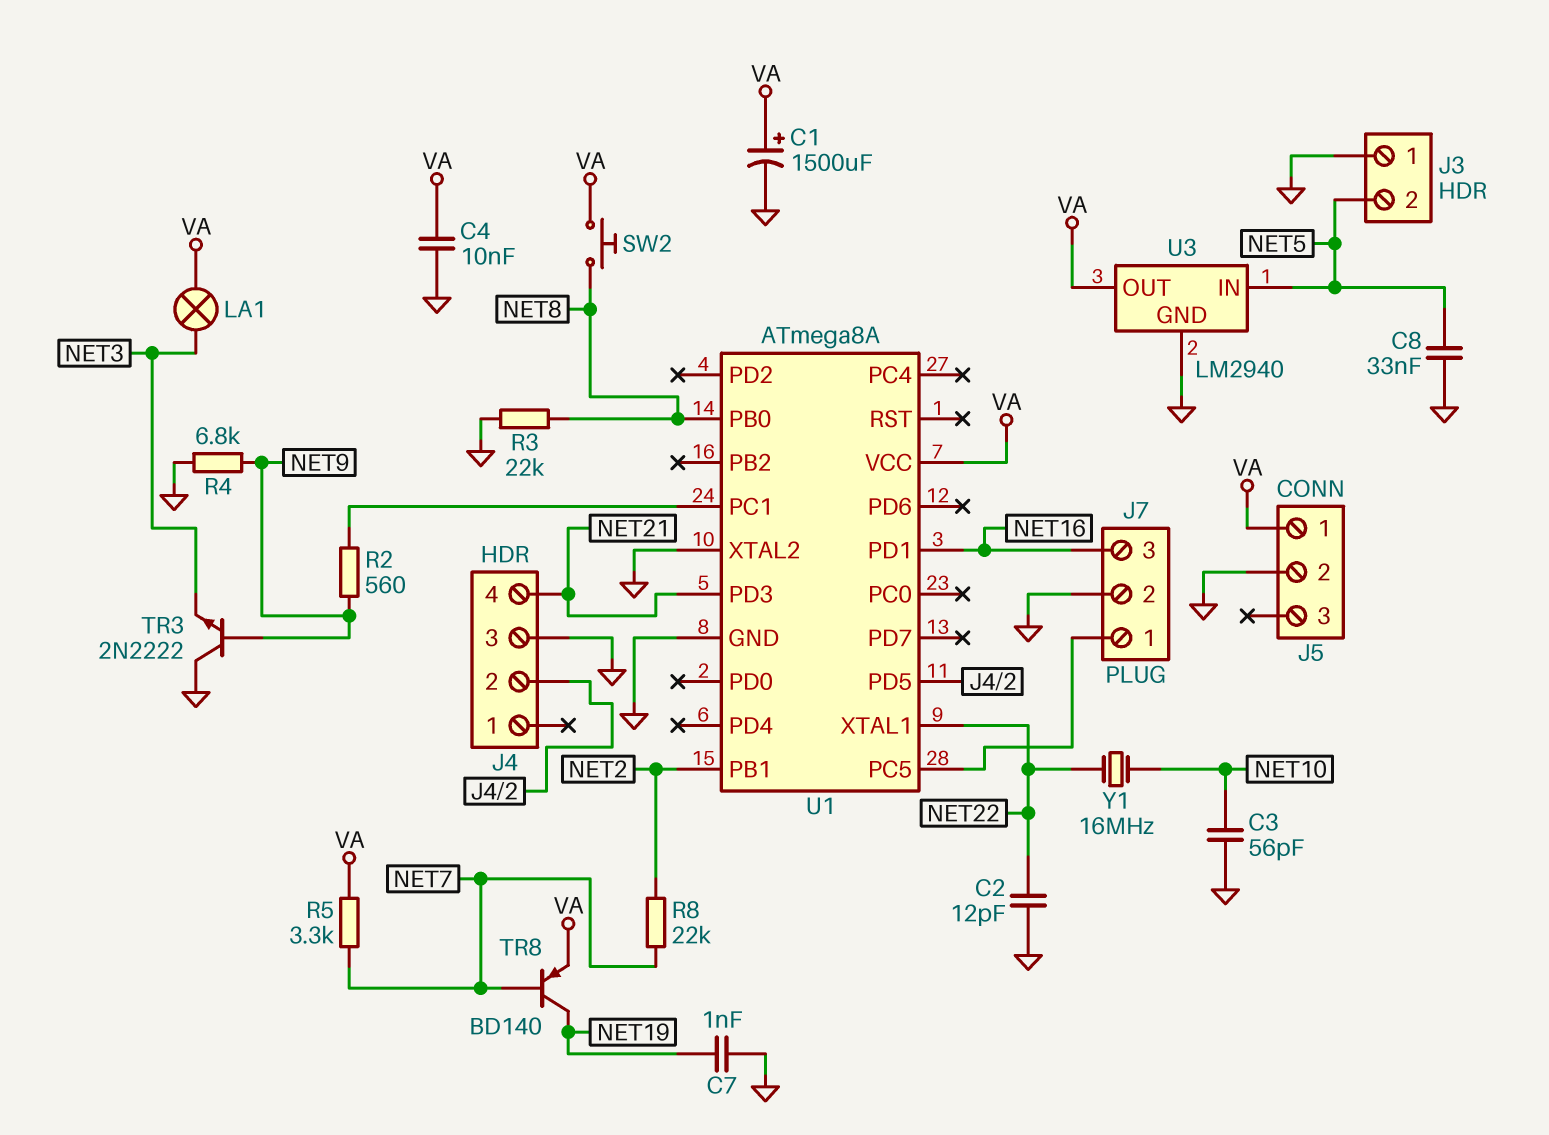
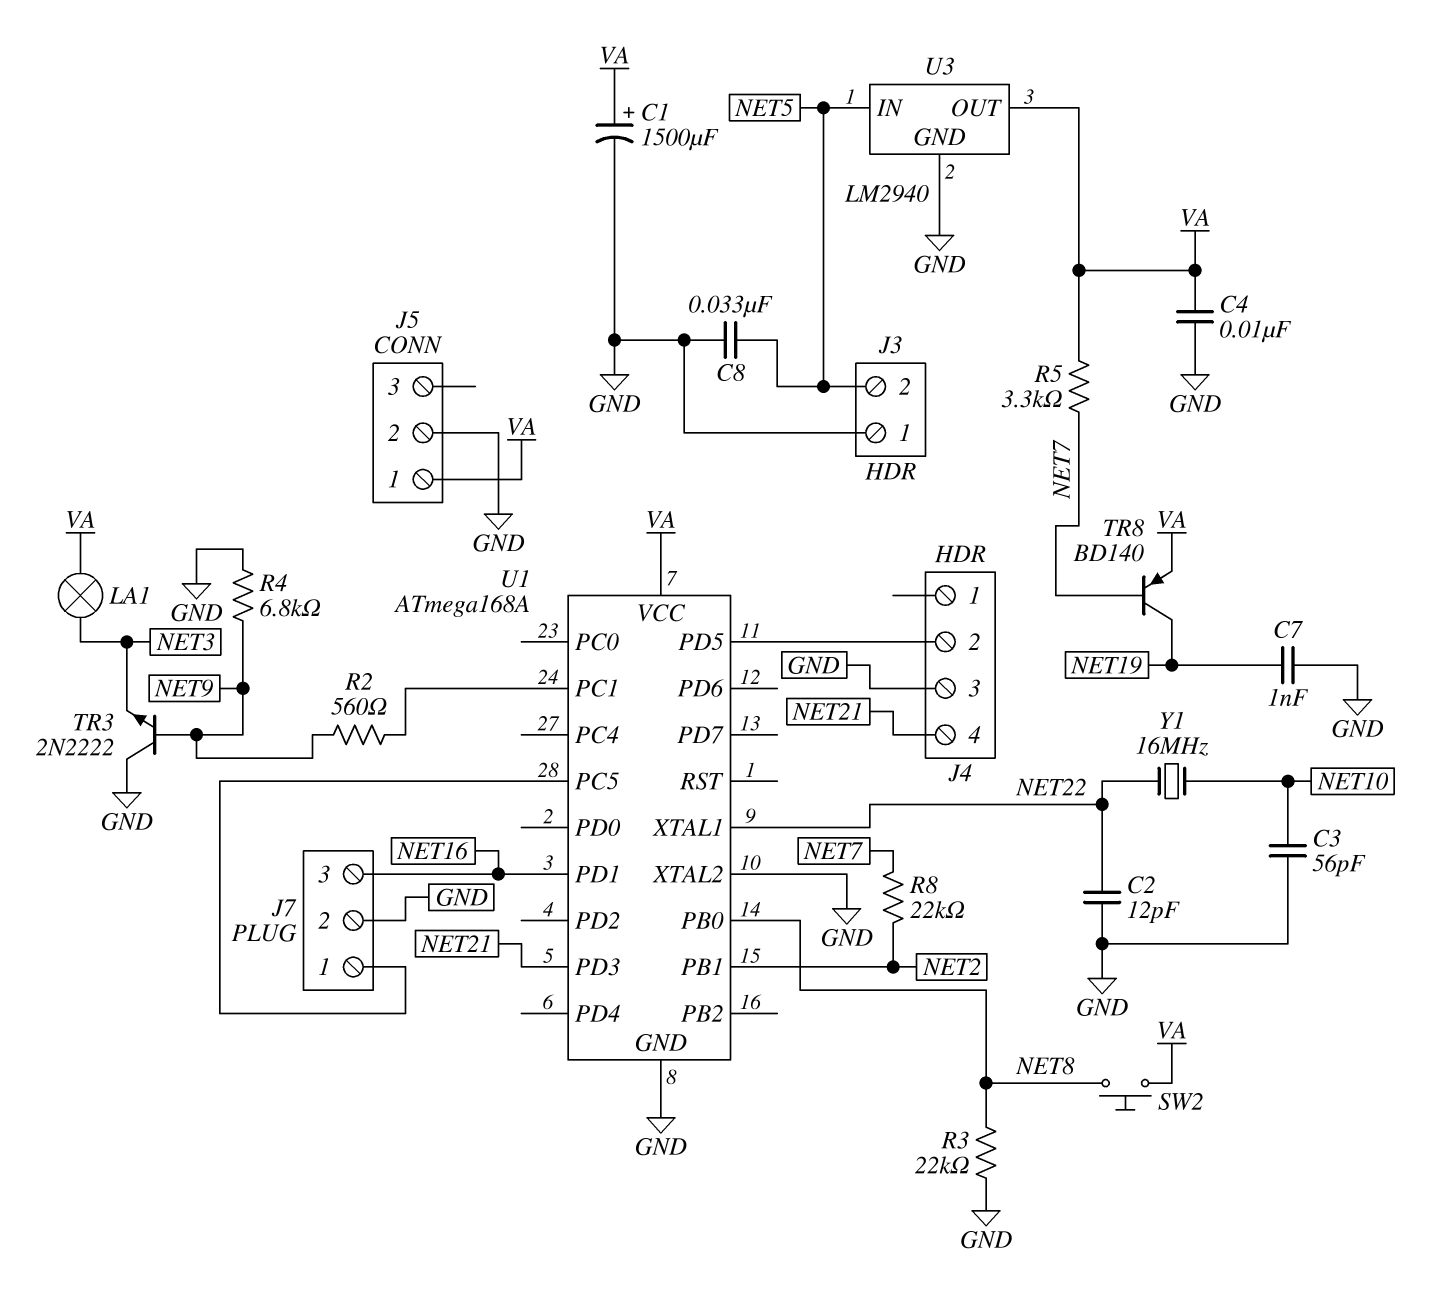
U1: ATmega8A -> ATmega168A

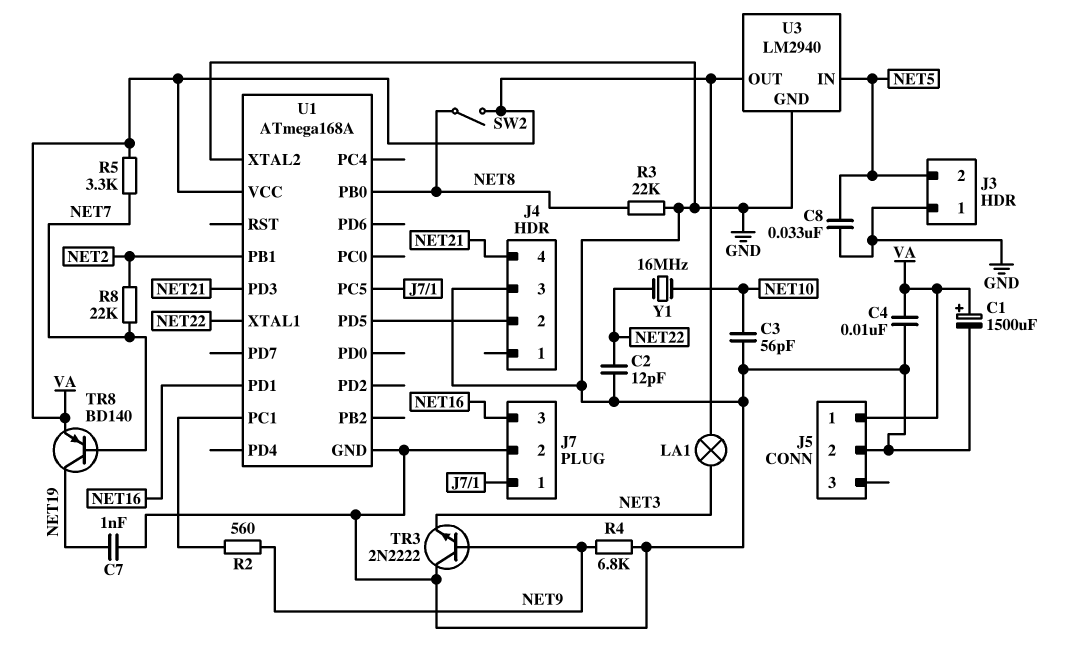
SW2: button (NET8, VA) -> switch (NET8, VA)

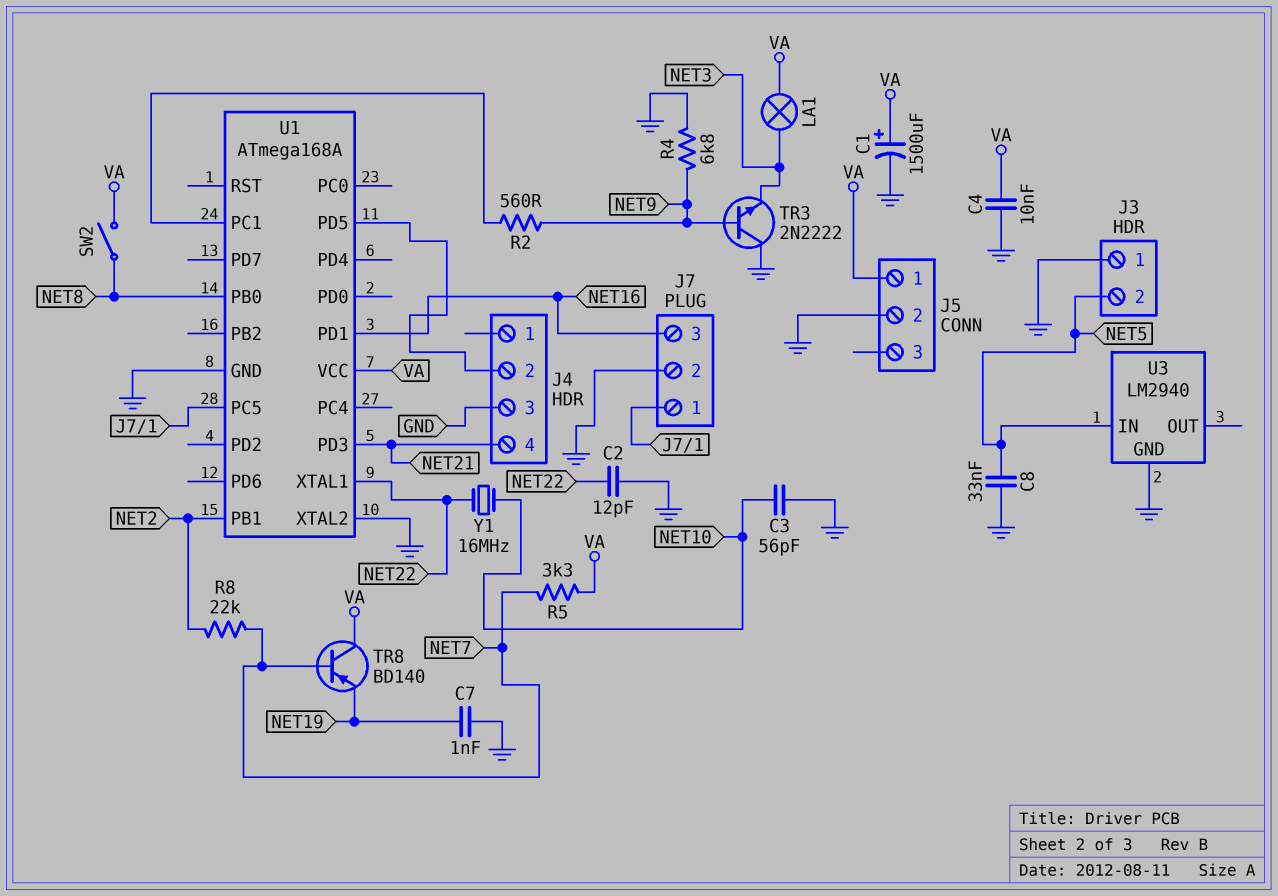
R3: 22k (GND, NET8) -> none
TR8: PNP BD140 (B NET7, C NET19, E VA) -> PNP BD140 (B NET7, C VA, E NET19)
U3 pin OUT: VA -> none

